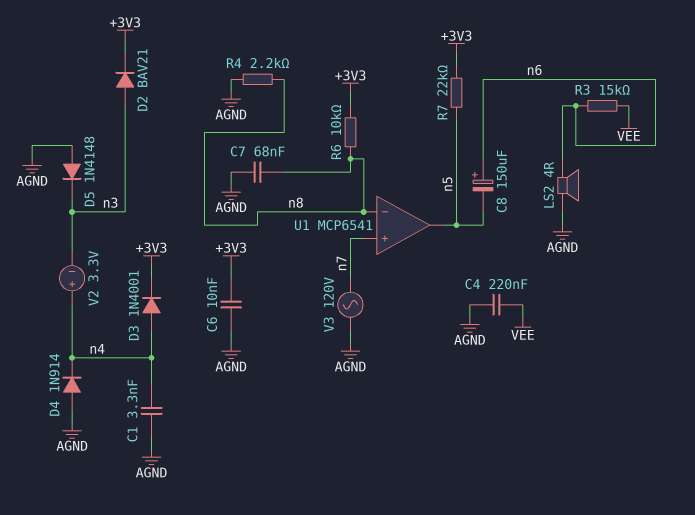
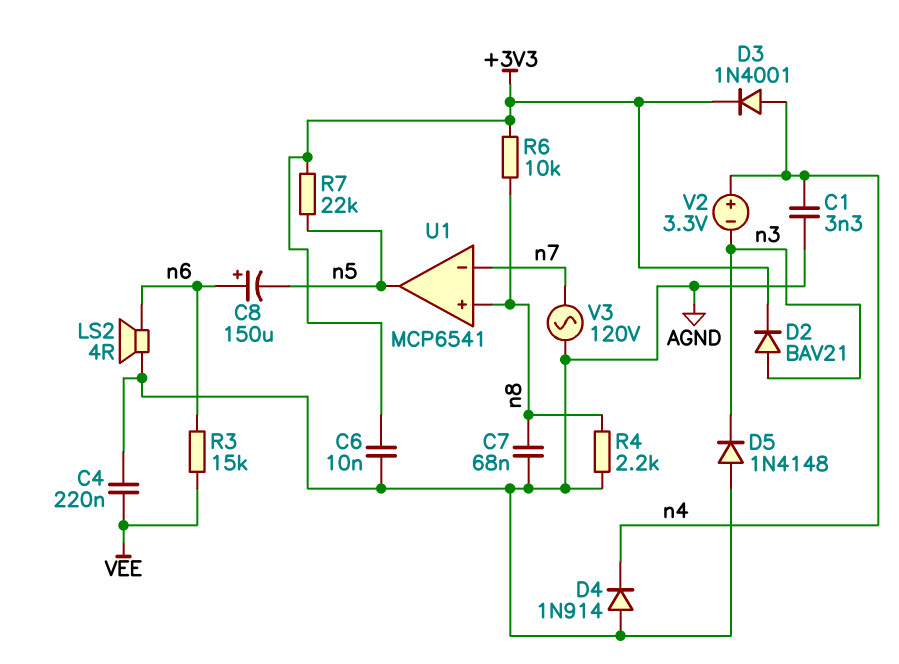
U1 pin in+: n7 -> n8
U1 pin in-: n8 -> n7

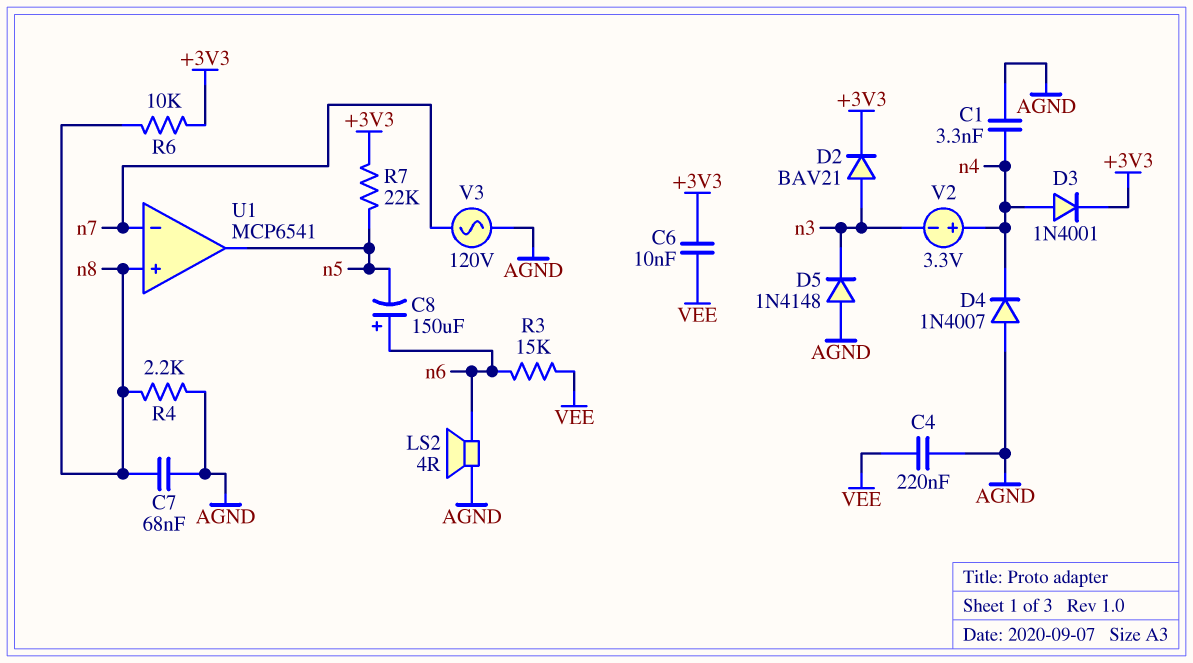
C6: 10nF (+3V3, AGND) -> 10nF (+3V3, VEE)
D4: diode 1N914 (A AGND, K n4) -> diode 1N4007 (A AGND, K n4)

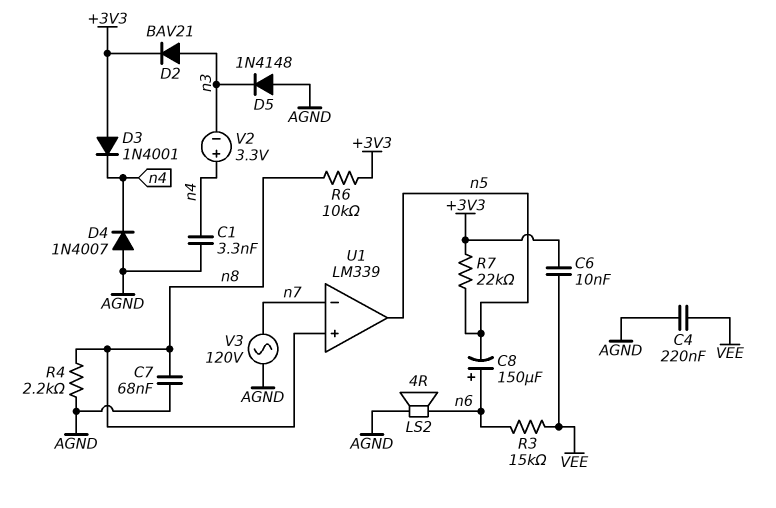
D3: diode 1N4001 (A n4, K +3V3) -> diode 1N4001 (A +3V3, K n4)
U1: MCP6541 -> LM339

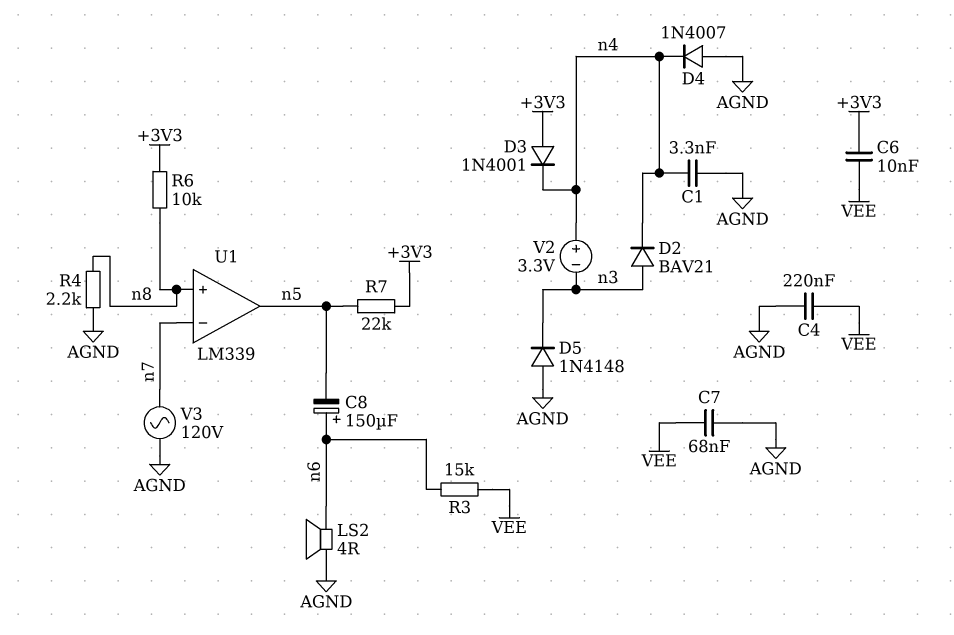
C7: 68nF (AGND, n8) -> 68nF (AGND, VEE)
D2: diode BAV21 (A n3, K +3V3) -> diode BAV21 (A n3, K n4)

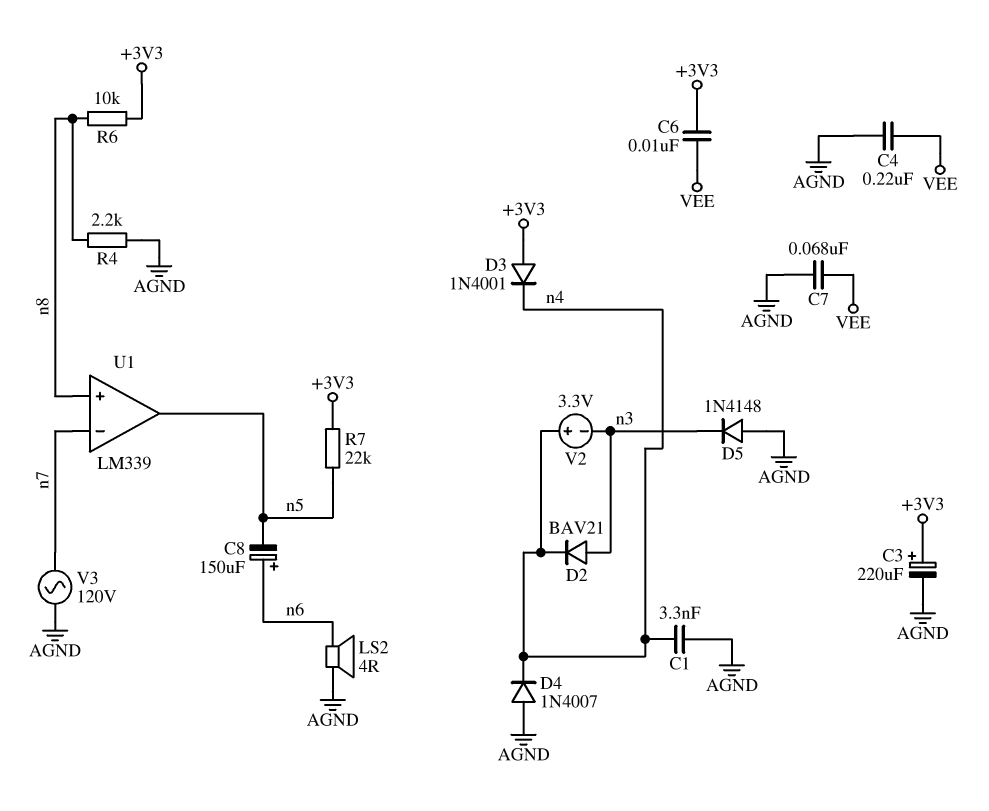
C3: none -> 220uF (plus +3V3, minus AGND)
R3: 15k (VEE, n6) -> none

